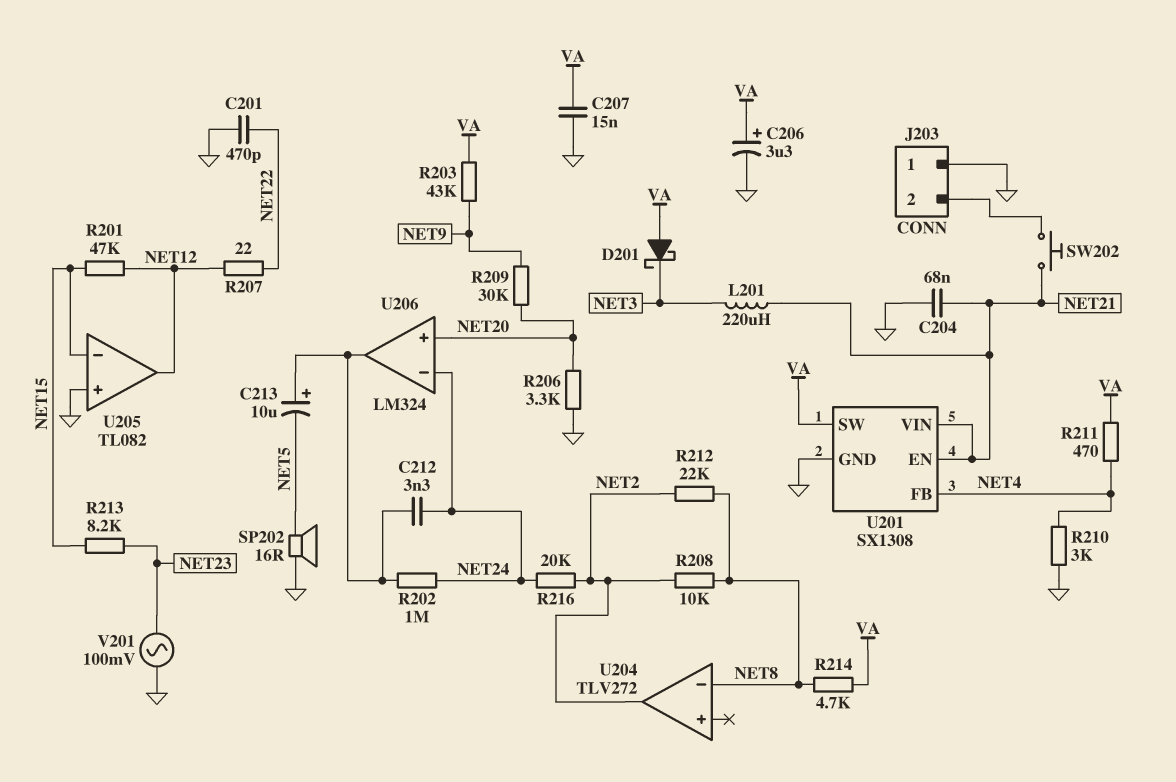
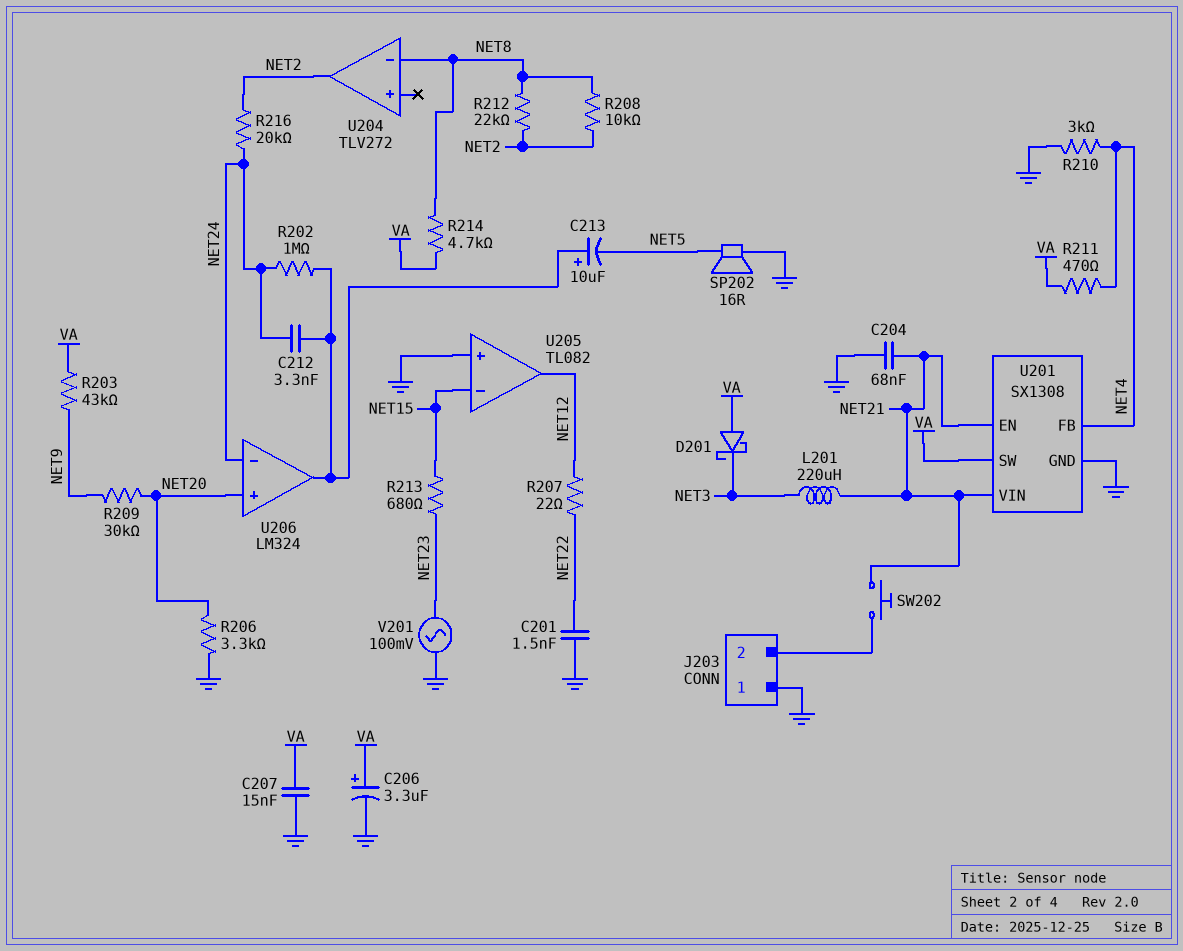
C201: 470pF (GND, NET22) -> 1.5nF (GND, NET22)
R201: 47k (NET12, NET15) -> none
R213: 8.2k (NET15, NET23) -> 680 (NET15, NET23)

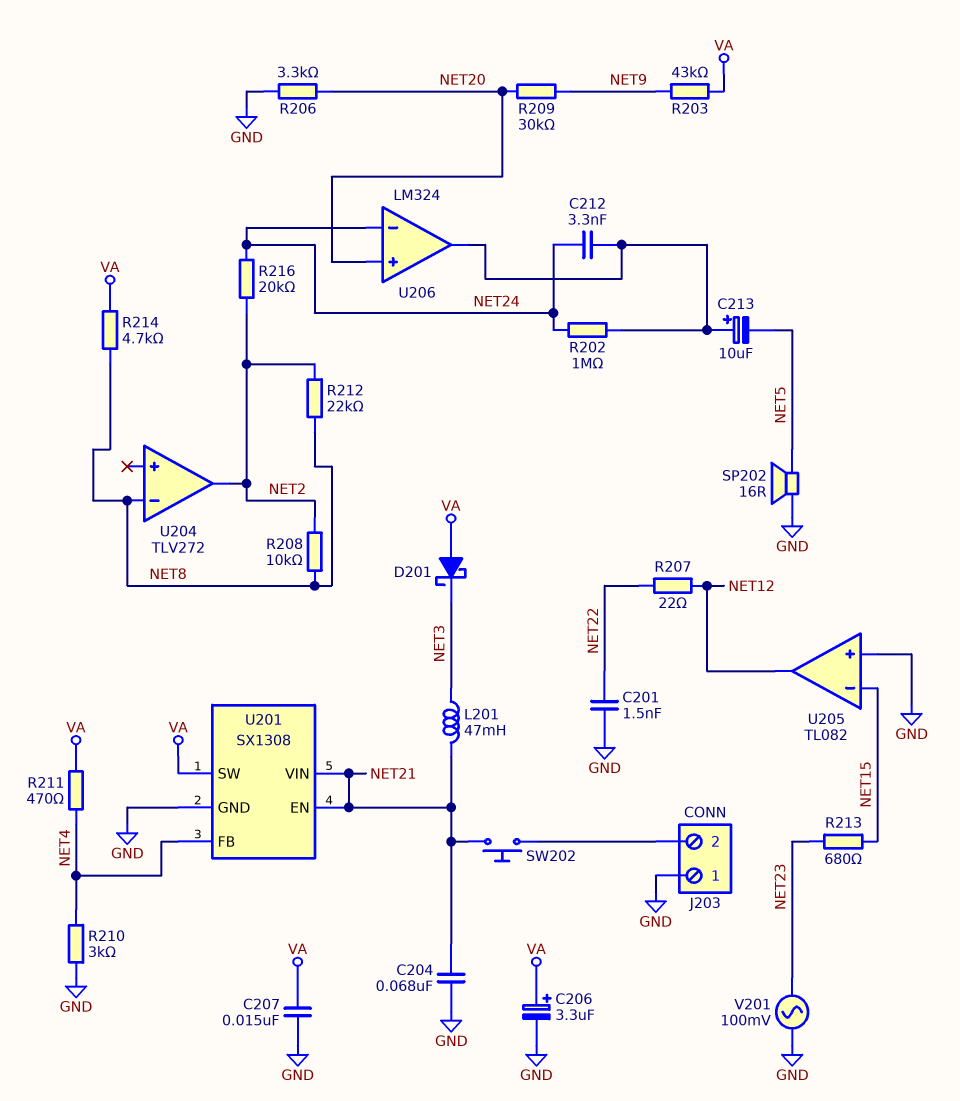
L201: 220uH (NET3, NET21) -> 47mH (NET3, NET21)

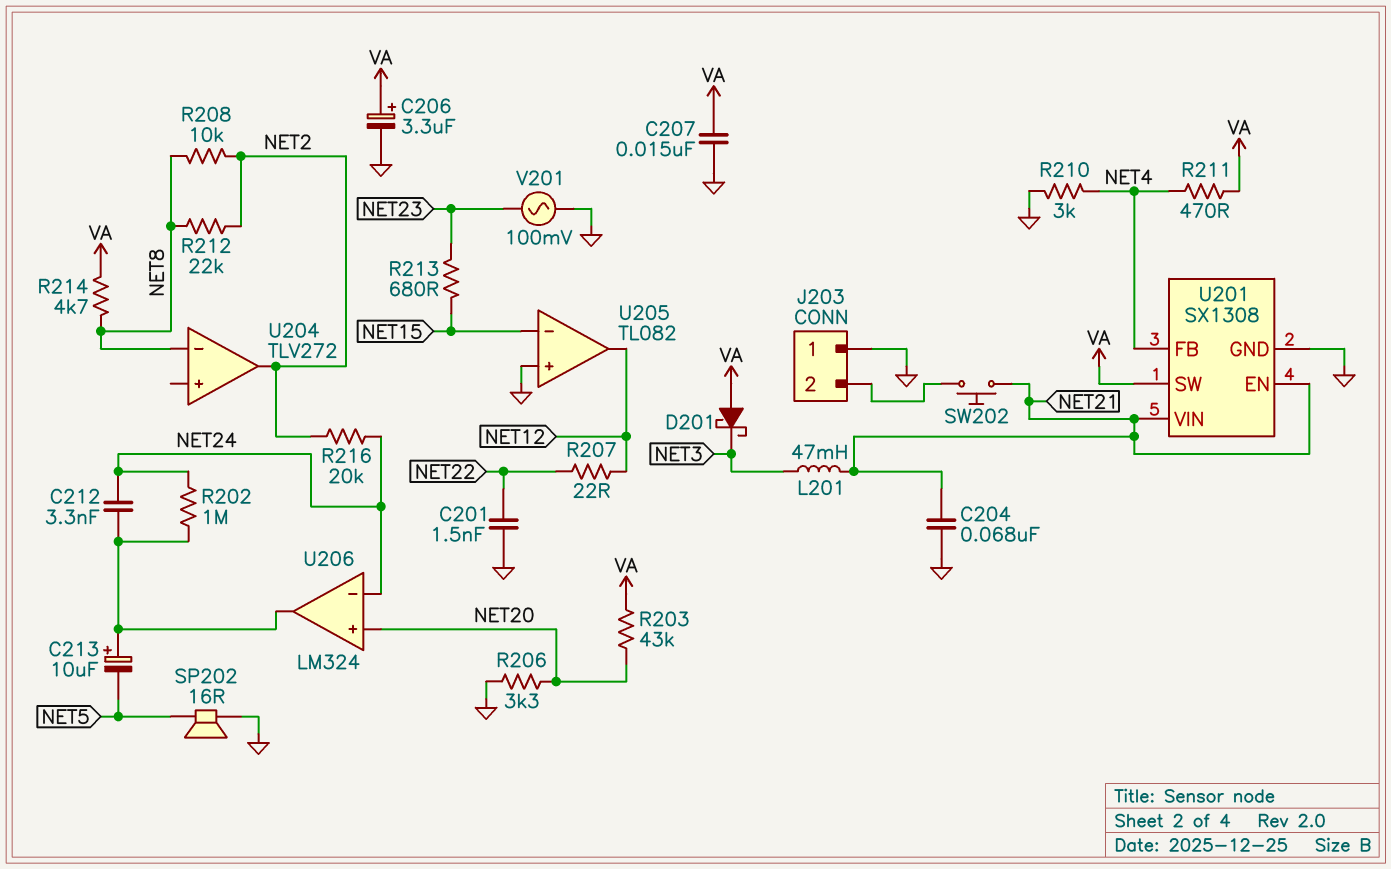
R203: 43k (NET9, VA) -> 43k (NET20, VA)
R209: 30k (NET9, NET20) -> none

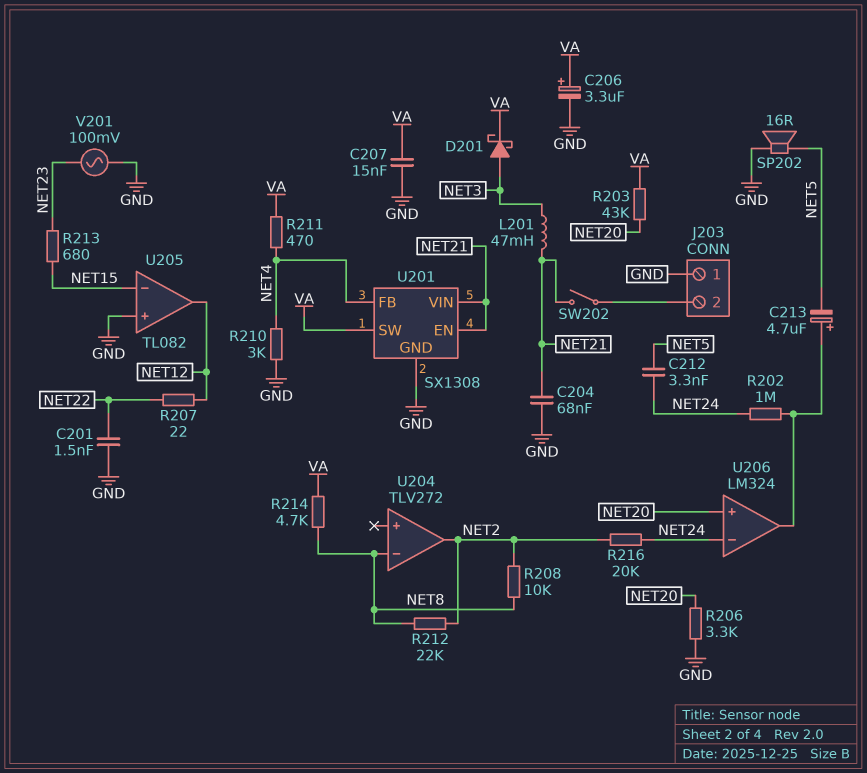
C212: 3.3nF (NET24, U206/out) -> 3.3nF (NET5, NET24)
C213: 10uF (plus U206/out, minus NET5) -> 4.7uF (plus U206/out, minus NET5)
D201: schottky (A VA, K NET3) -> schottky (A NET3, K VA)
SW202: button (J203/2, NET21) -> switch (J203/2, NET21)

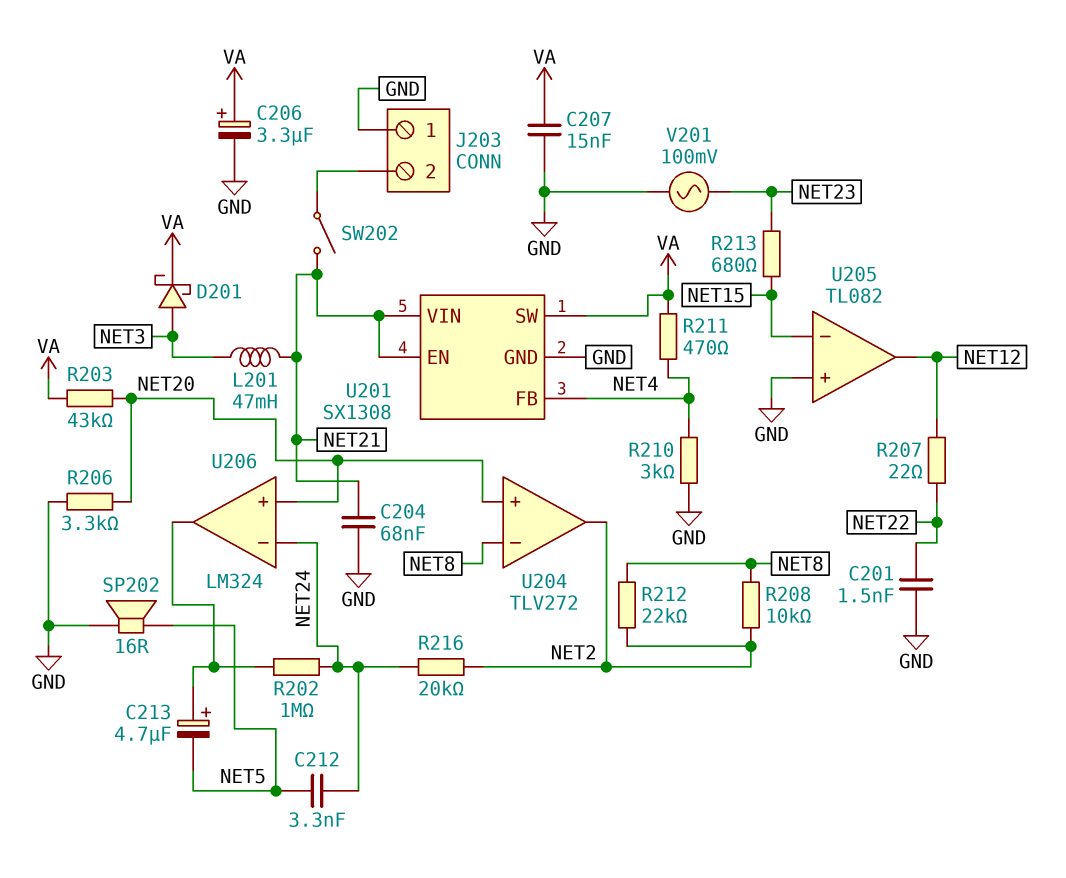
R214: 4.7k (NET8, VA) -> none
U204 pin in+: none -> NET20

